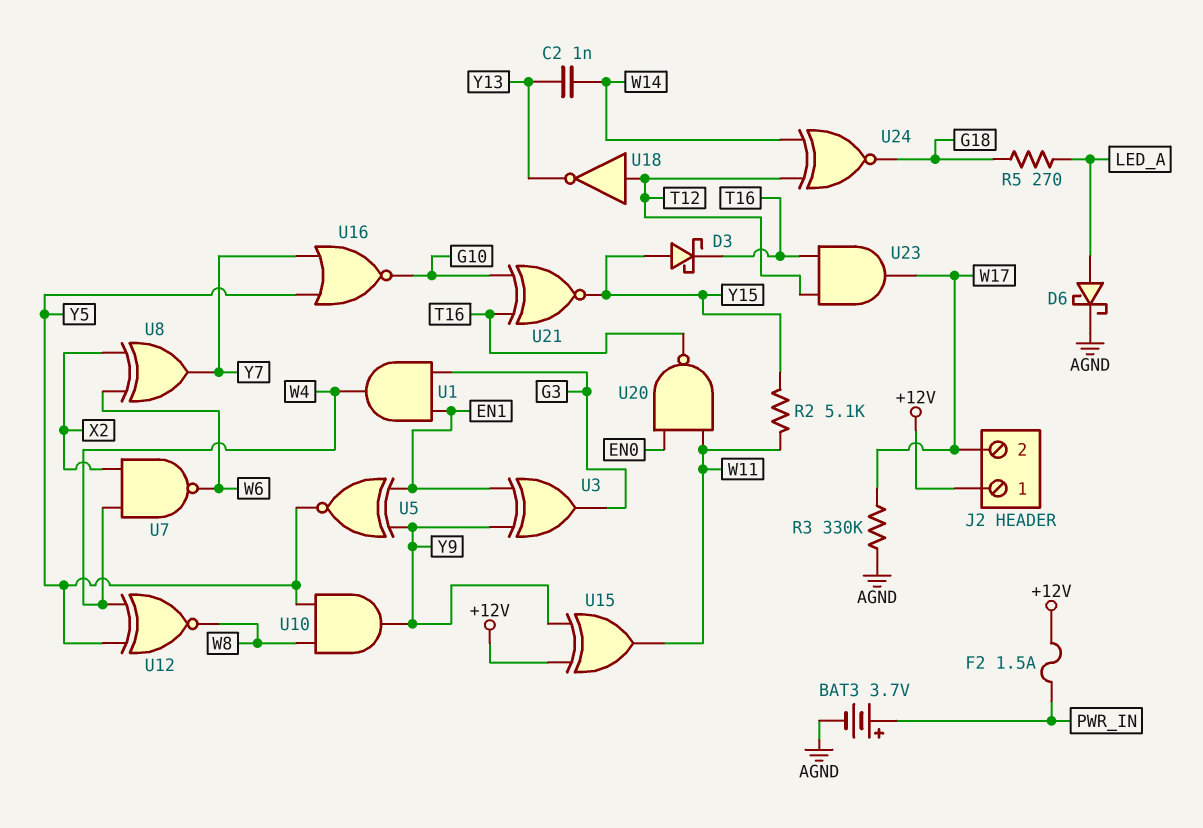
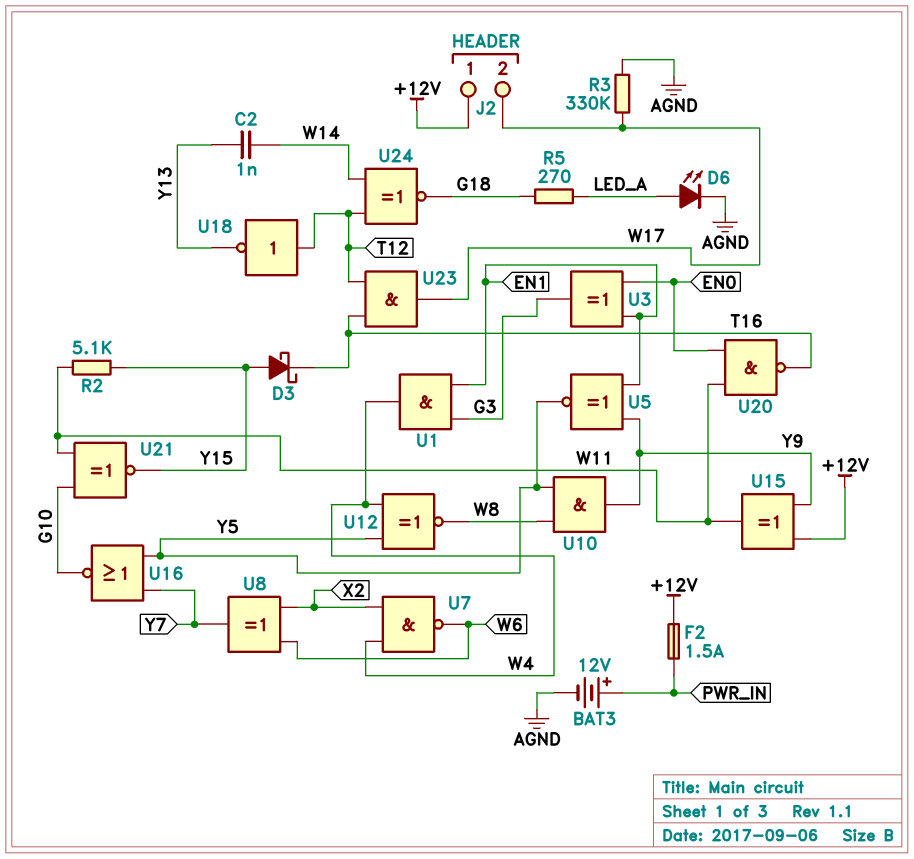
BAT3: 3.7V (plus PWR_IN, minus AGND) -> 12V (plus PWR_IN, minus AGND)
D6: schottky (A LED_A, K AGND) -> LED (A LED_A, K AGND)
U3: XOR (in EN1, in Y9, out G3) -> XOR (in EN0, in EN1, out G3)
U21: XNOR (in G10, in T16, out Y15) -> XNOR (in G10, in W11, out Y15)

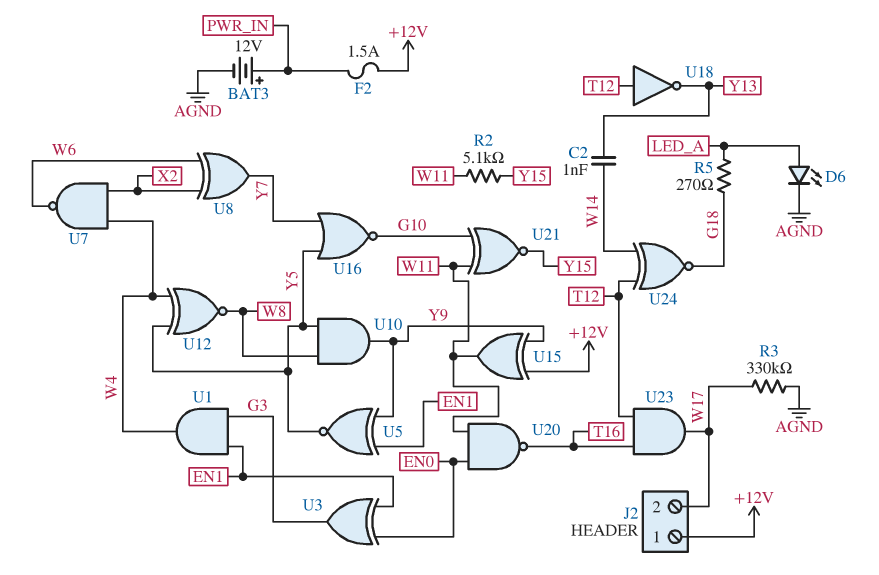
D3: schottky (A Y15, K T16) -> none

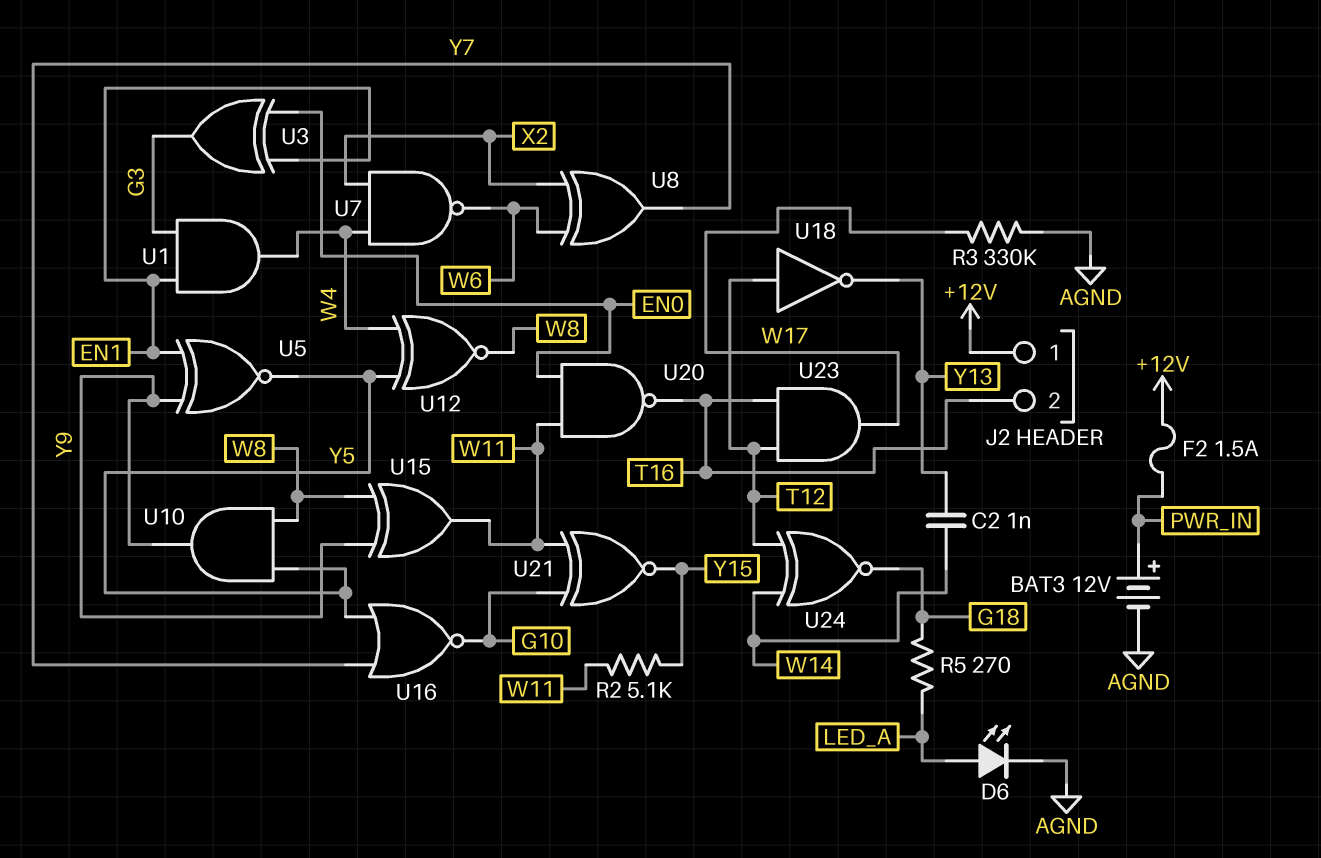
J2 pin 2: W17 -> T16
U15: XOR (in +12V, in Y9, out W11) -> XOR (in W8, in Y9, out W11)

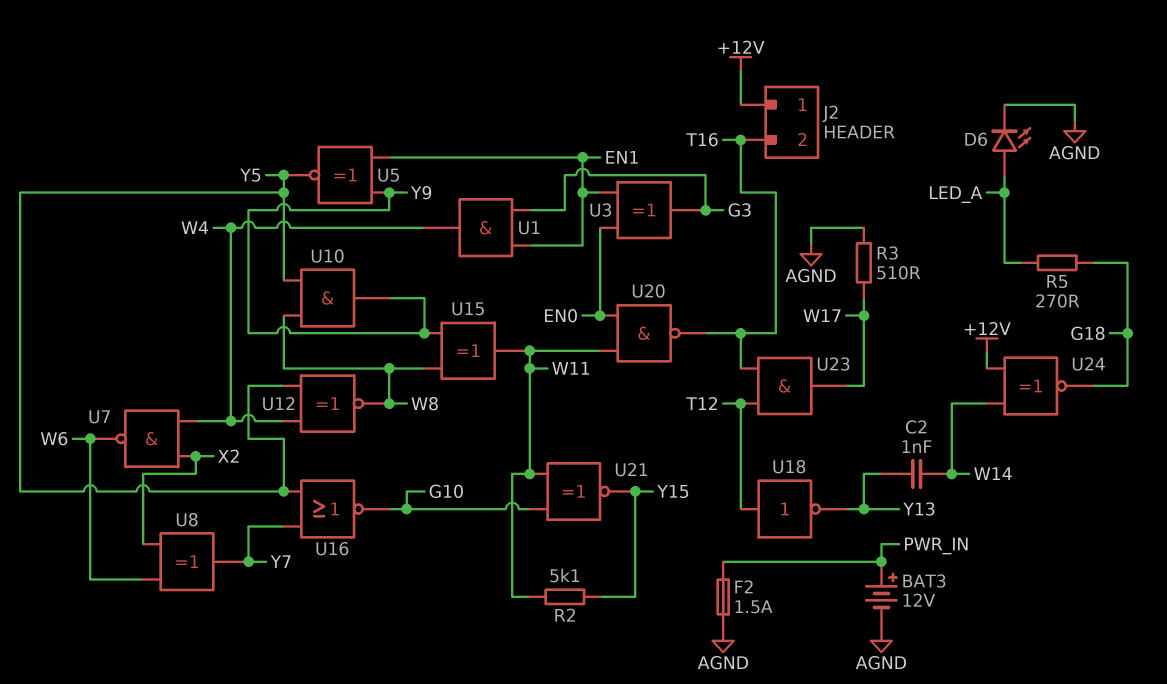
F2: 1.5A (+12V, PWR_IN) -> 1.5A (AGND, PWR_IN)
R3: 330k (AGND, W17) -> 510 (AGND, W17)
U24: XNOR (in T12, in W14, out G18) -> XNOR (in +12V, in W14, out G18)

